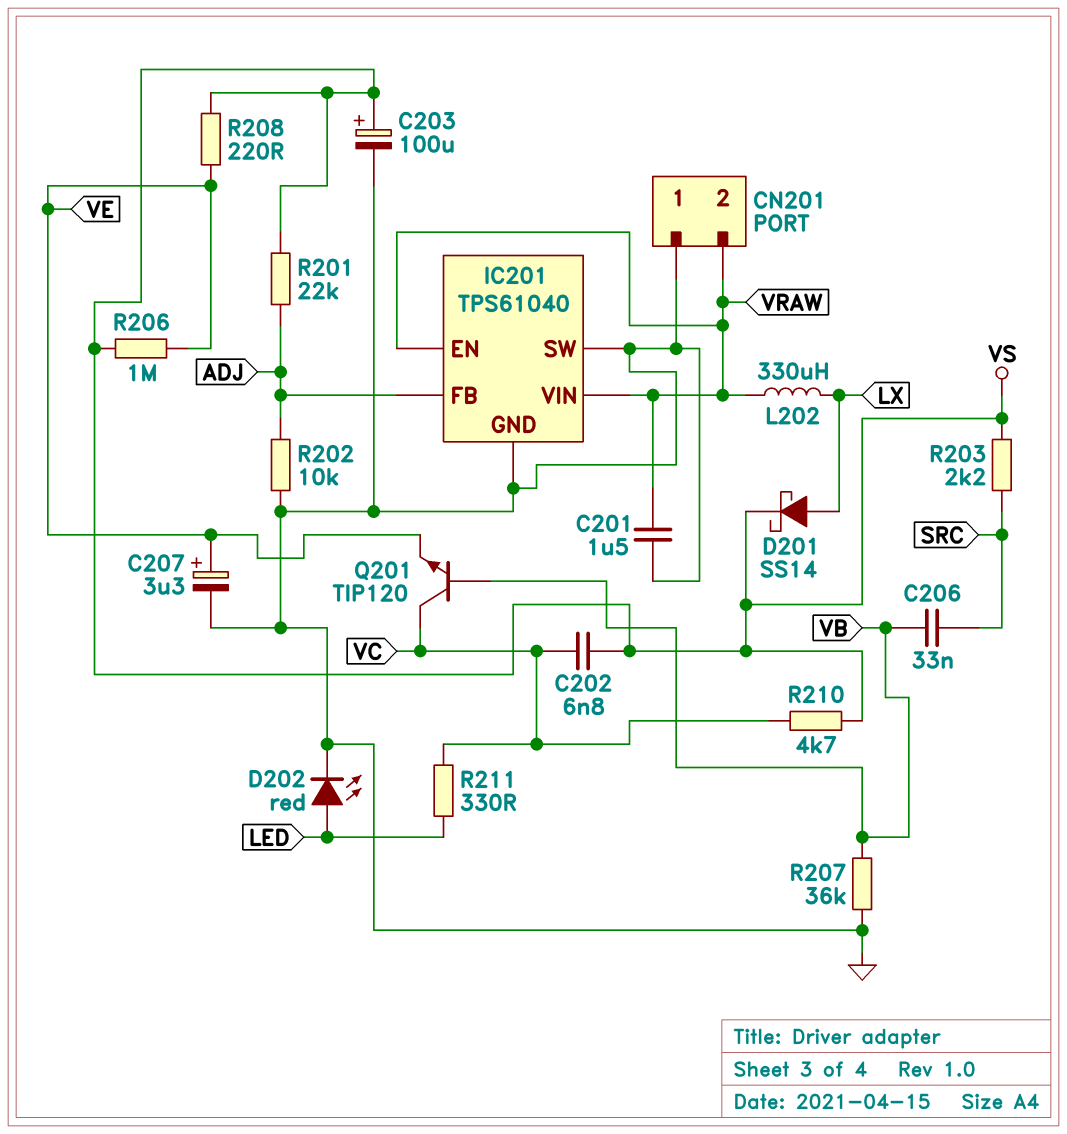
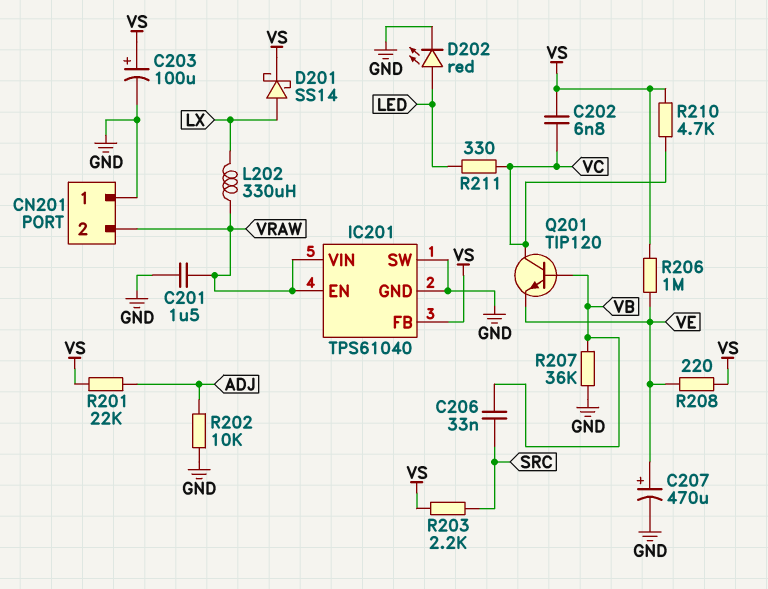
C207: 3.3uF (plus VE, minus GND) -> 470uF (plus VE, minus GND)
IC201 pin FB: ADJ -> VS

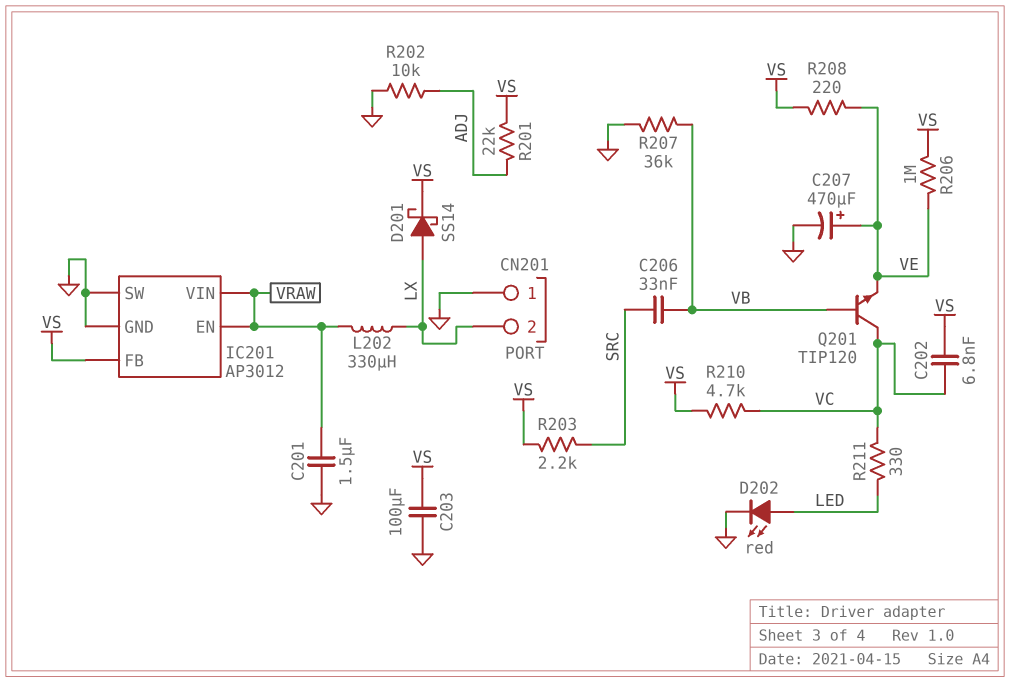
C203: 100uF (plus VS, minus GND) -> 100uF (GND, VS)
CN201 pin 2: VRAW -> LX
IC201: TPS61040 -> AP3012

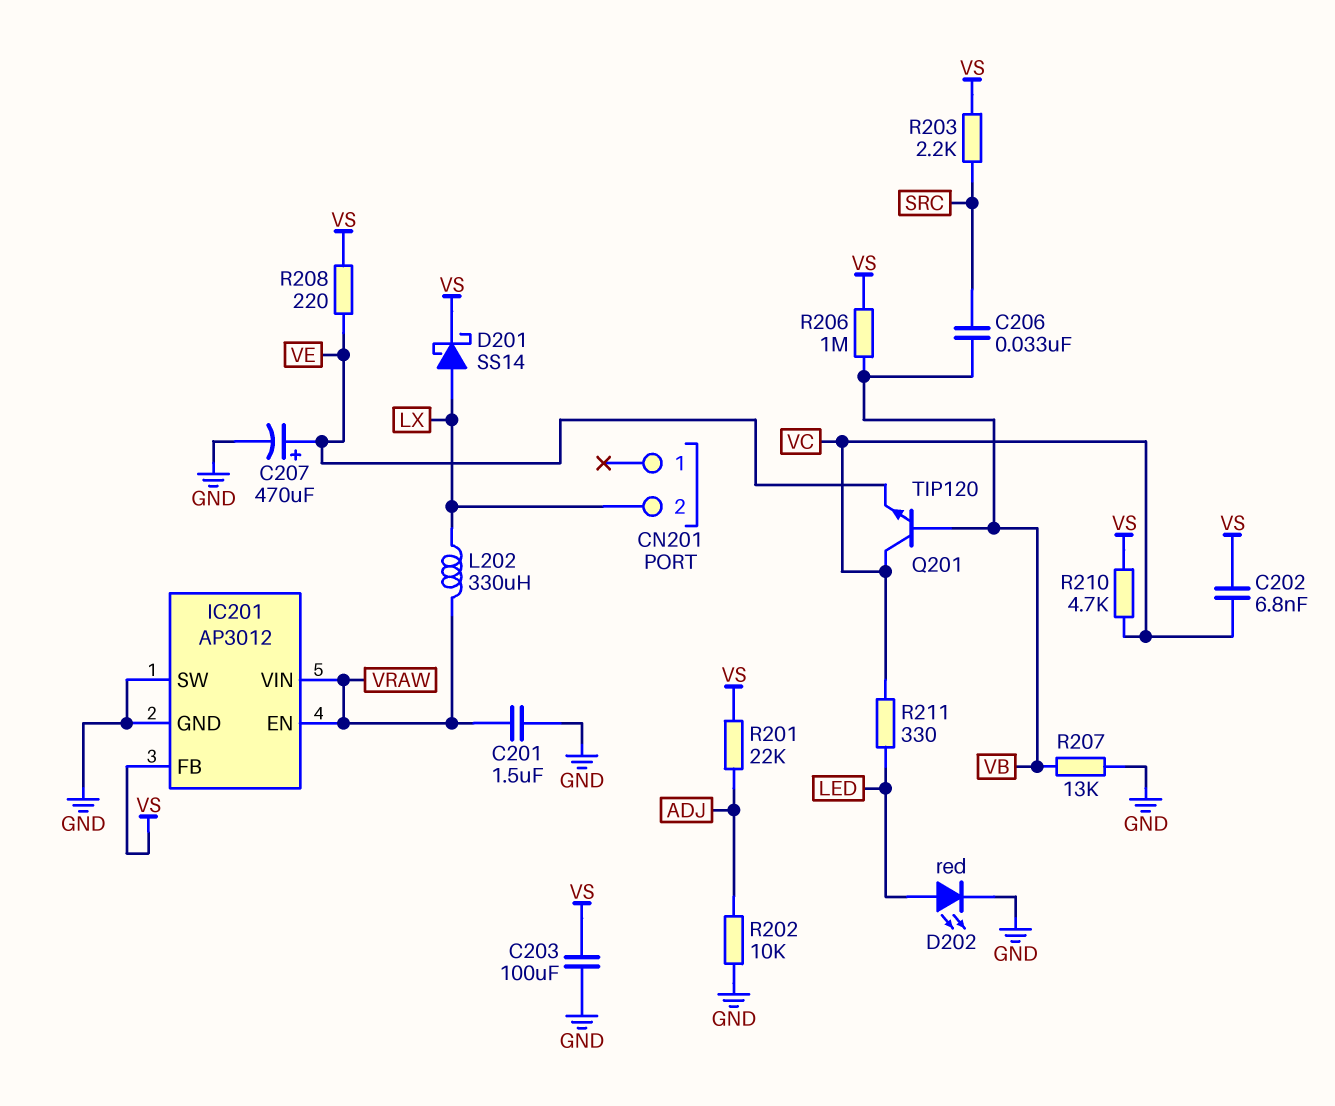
CN201 pin 1: GND -> none
R206: 1M (VE, VS) -> 1M (VB, VS)
R207: 36k (GND, VB) -> 13k (GND, VB)

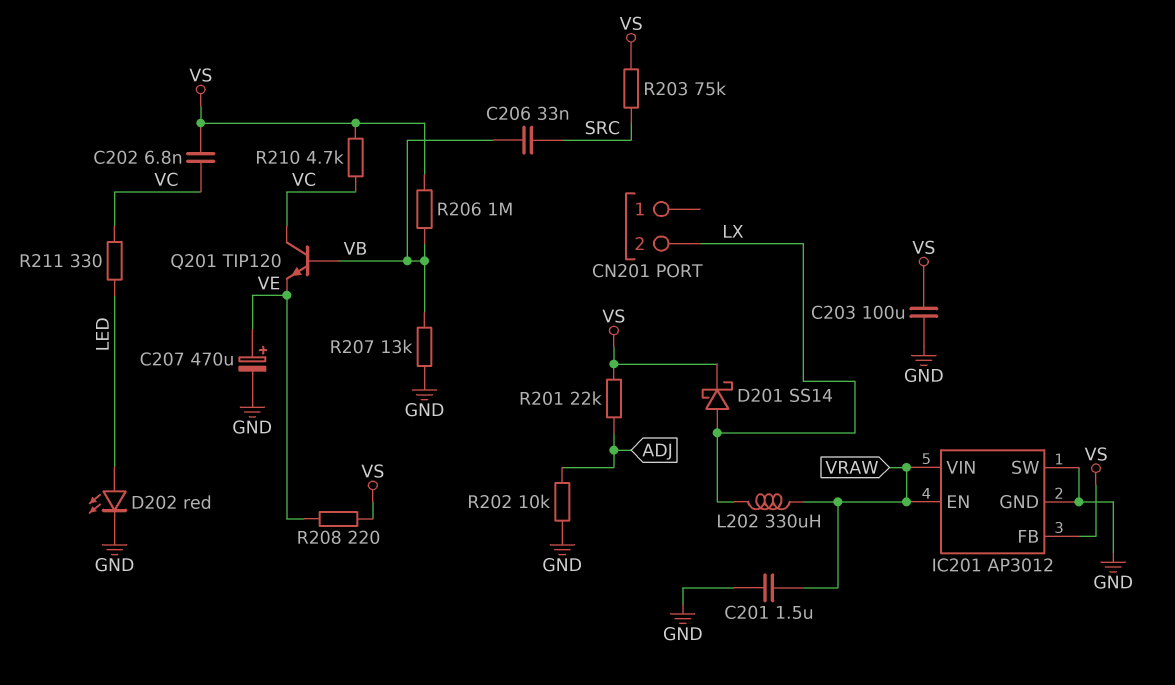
R203: 2.2k (SRC, VS) -> 75k (SRC, VS)

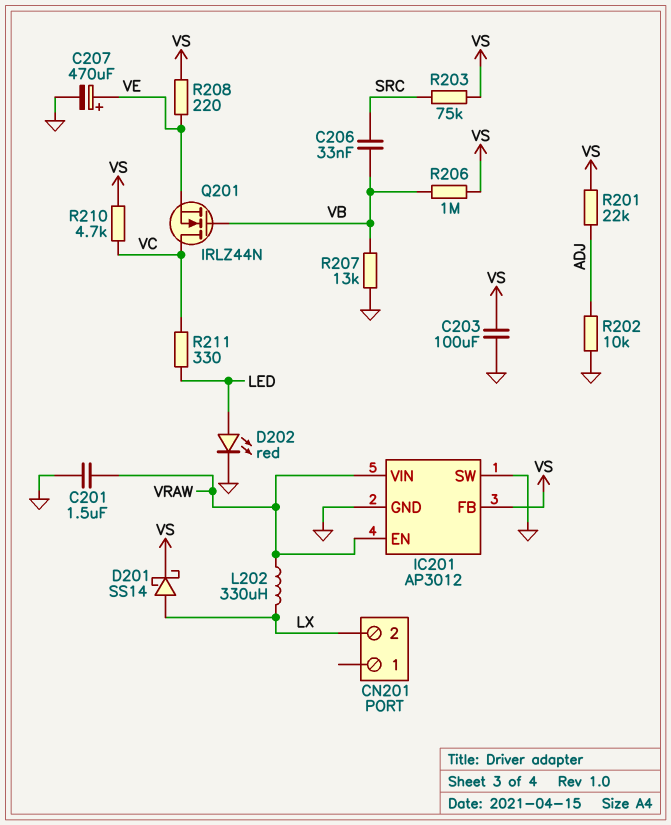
C202: 6.8nF (VC, VS) -> none
Q201: NPN TIP120 (B VB, C VC, E VE) -> NMOS IRLZ44N (G VB, D VC, S VE)

